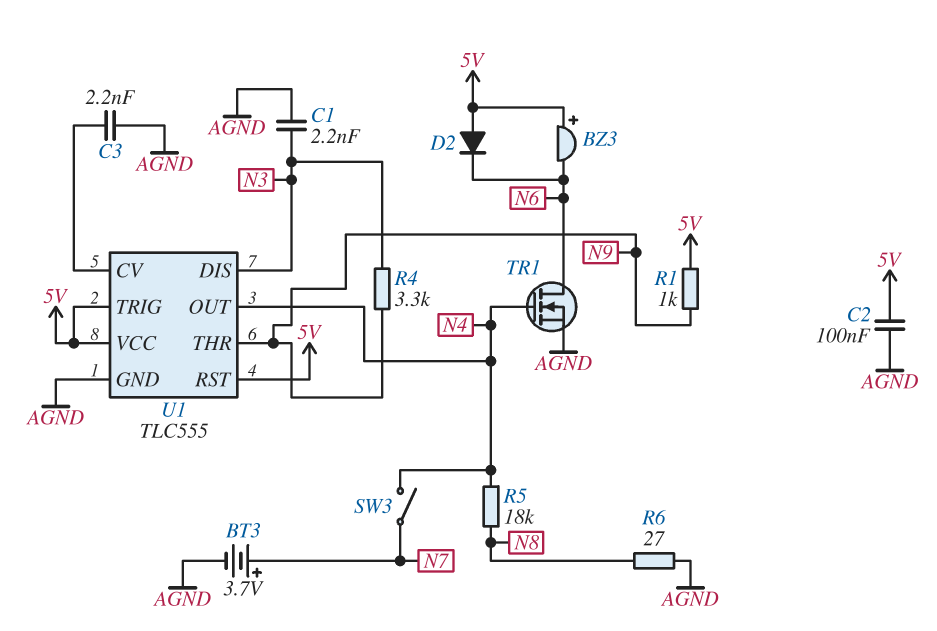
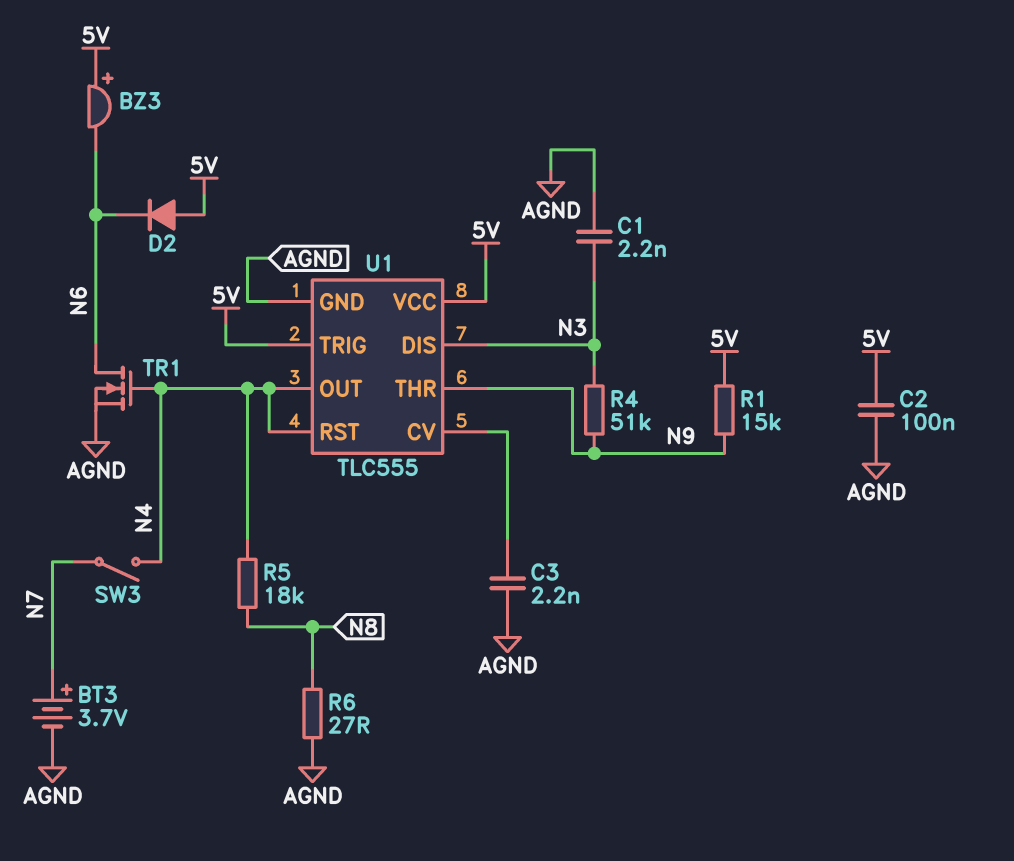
R1: 1k (5V, N9) -> 15k (5V, N9)
R4: 3.3k (N3, N9) -> 51k (N3, N9)
U1 pin RST: 5V -> N4

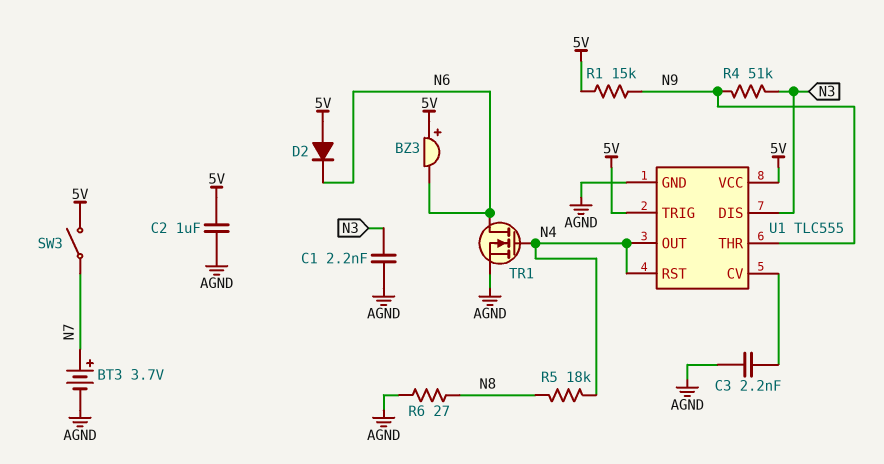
C2: 100nF (5V, AGND) -> 1uF (5V, AGND)
SW3: switch (N4, N7) -> switch (5V, N7)

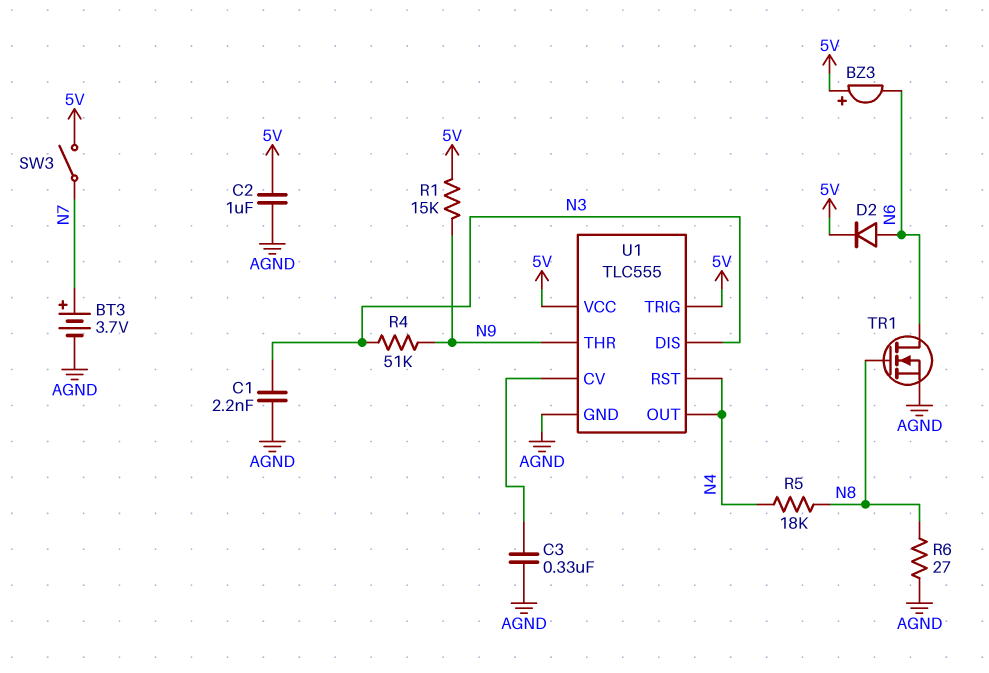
C3: 2.2nF (AGND, U1/CV) -> 330nF (AGND, U1/CV)
D2: diode (A 5V, K N6) -> diode (A N6, K 5V)
TR1: NMOS (G N4, D N6, S AGND) -> NMOS (G N8, D N6, S AGND)

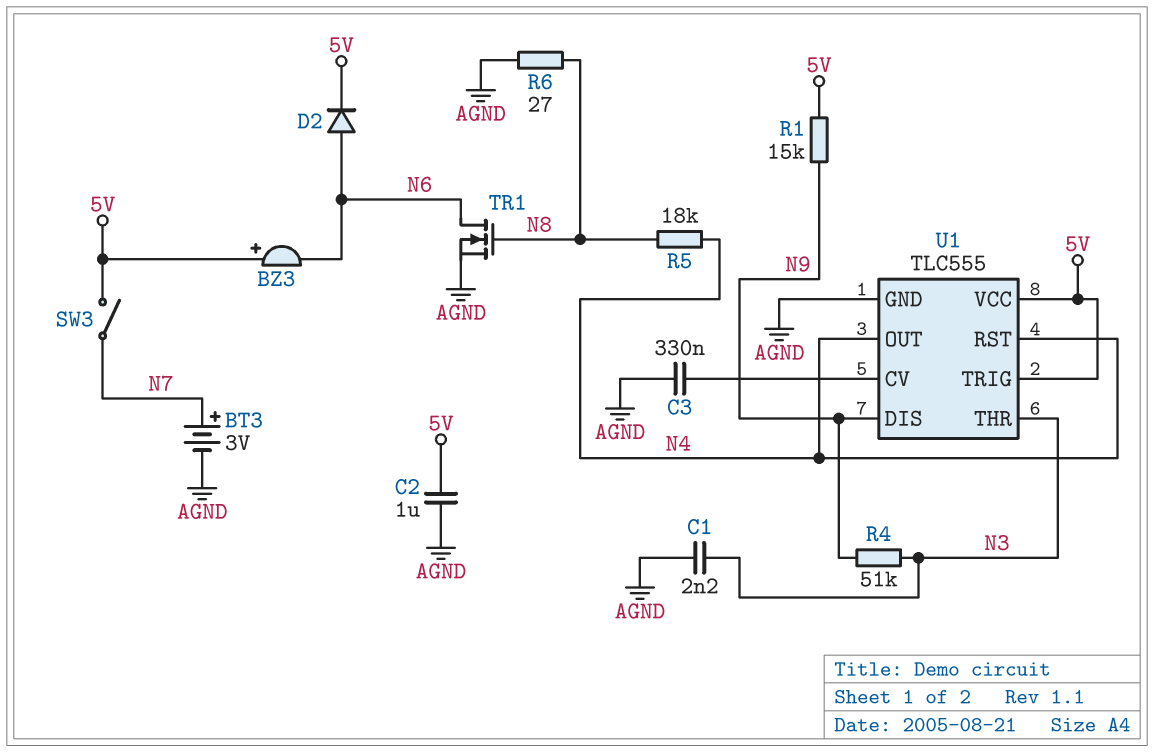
BT3: 3.7V (plus N7, minus AGND) -> 3V (plus N7, minus AGND)
U1 pin DIS: N3 -> N9
U1 pin THR: N9 -> N3

